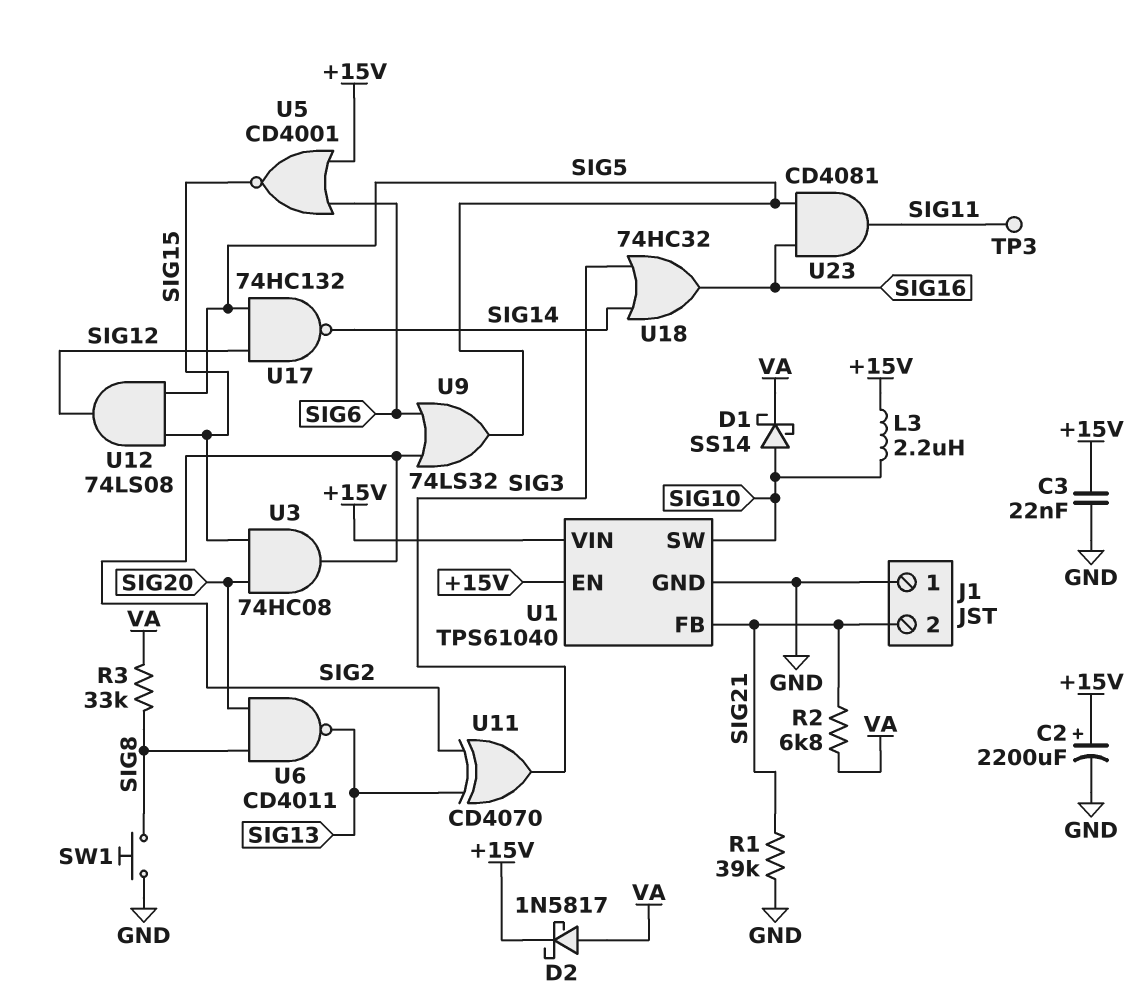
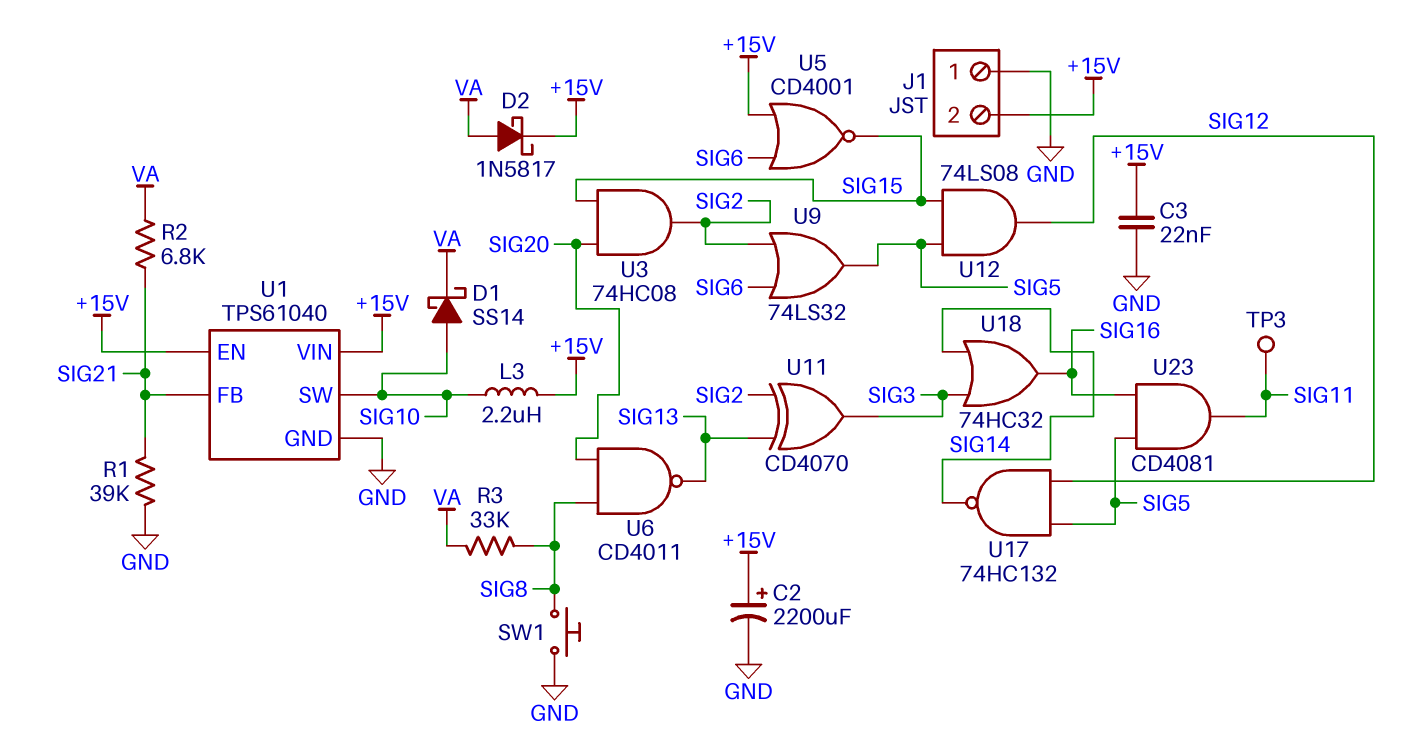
J1 pin 2: SIG21 -> +15V

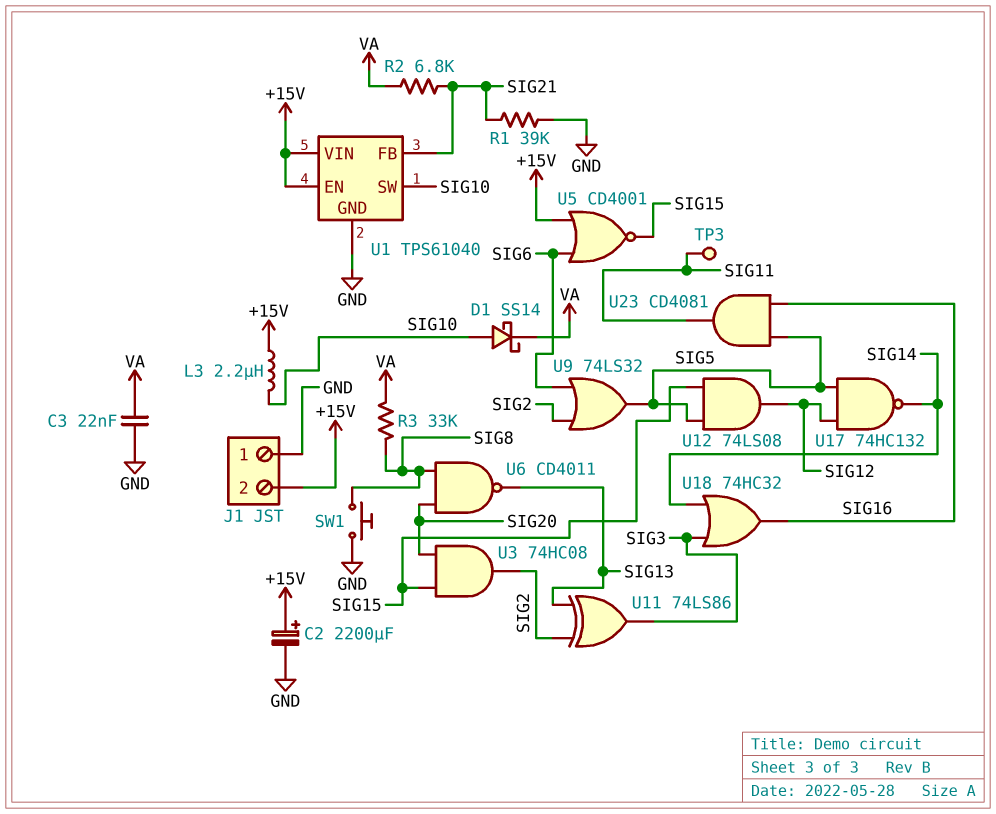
C3: 22nF (+15V, GND) -> 22nF (GND, VA)
D2: schottky 1N5817 (A VA, K +15V) -> none
U11: XOR CD4070 (in SIG2, in SIG13, out SIG3) -> XOR 74LS86 (in SIG2, in SIG13, out SIG3)

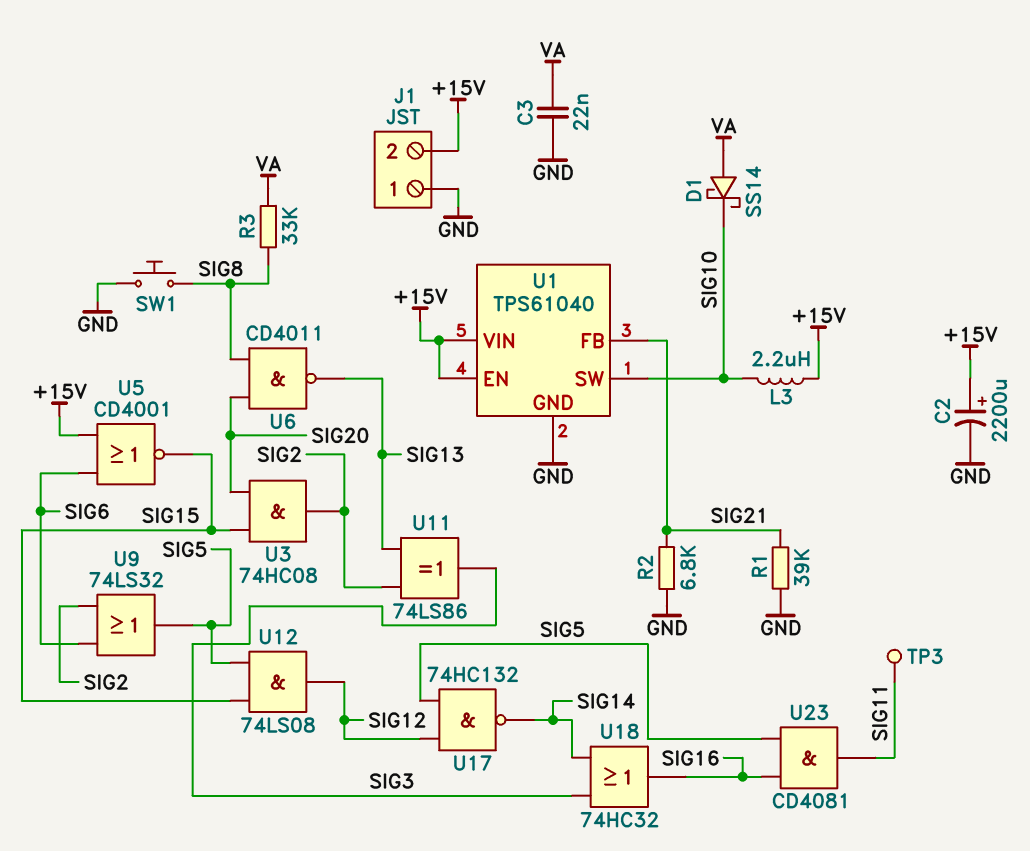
D1: schottky SS14 (A SIG10, K VA) -> schottky SS14 (A VA, K SIG10)
R2: 6.8k (SIG21, VA) -> 6.8k (GND, SIG21)

